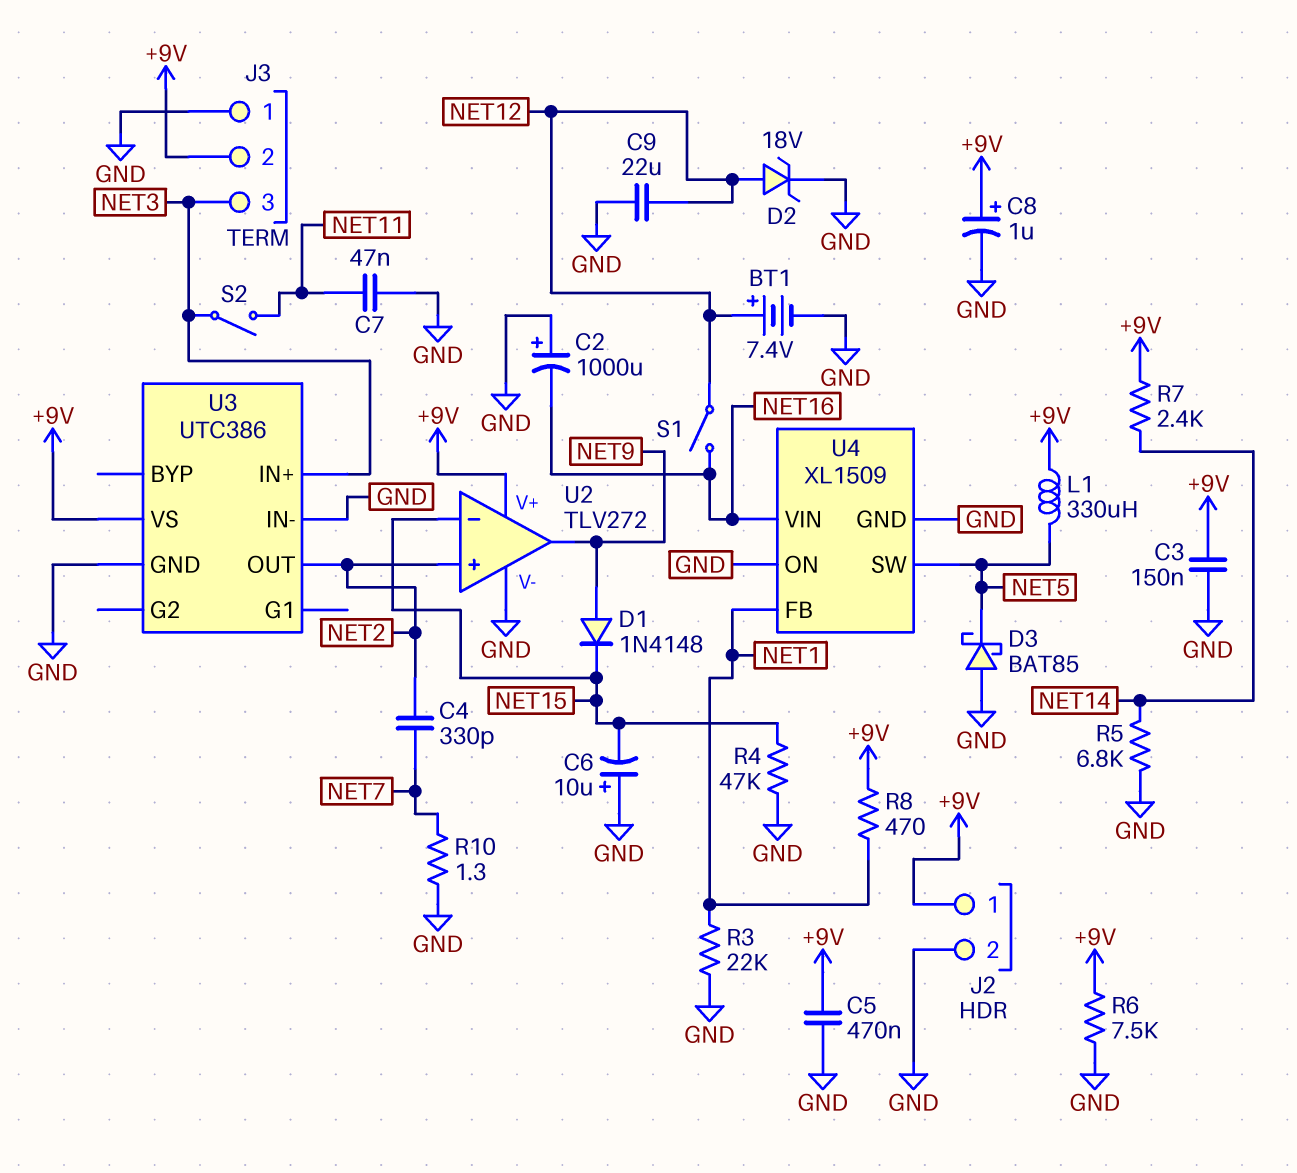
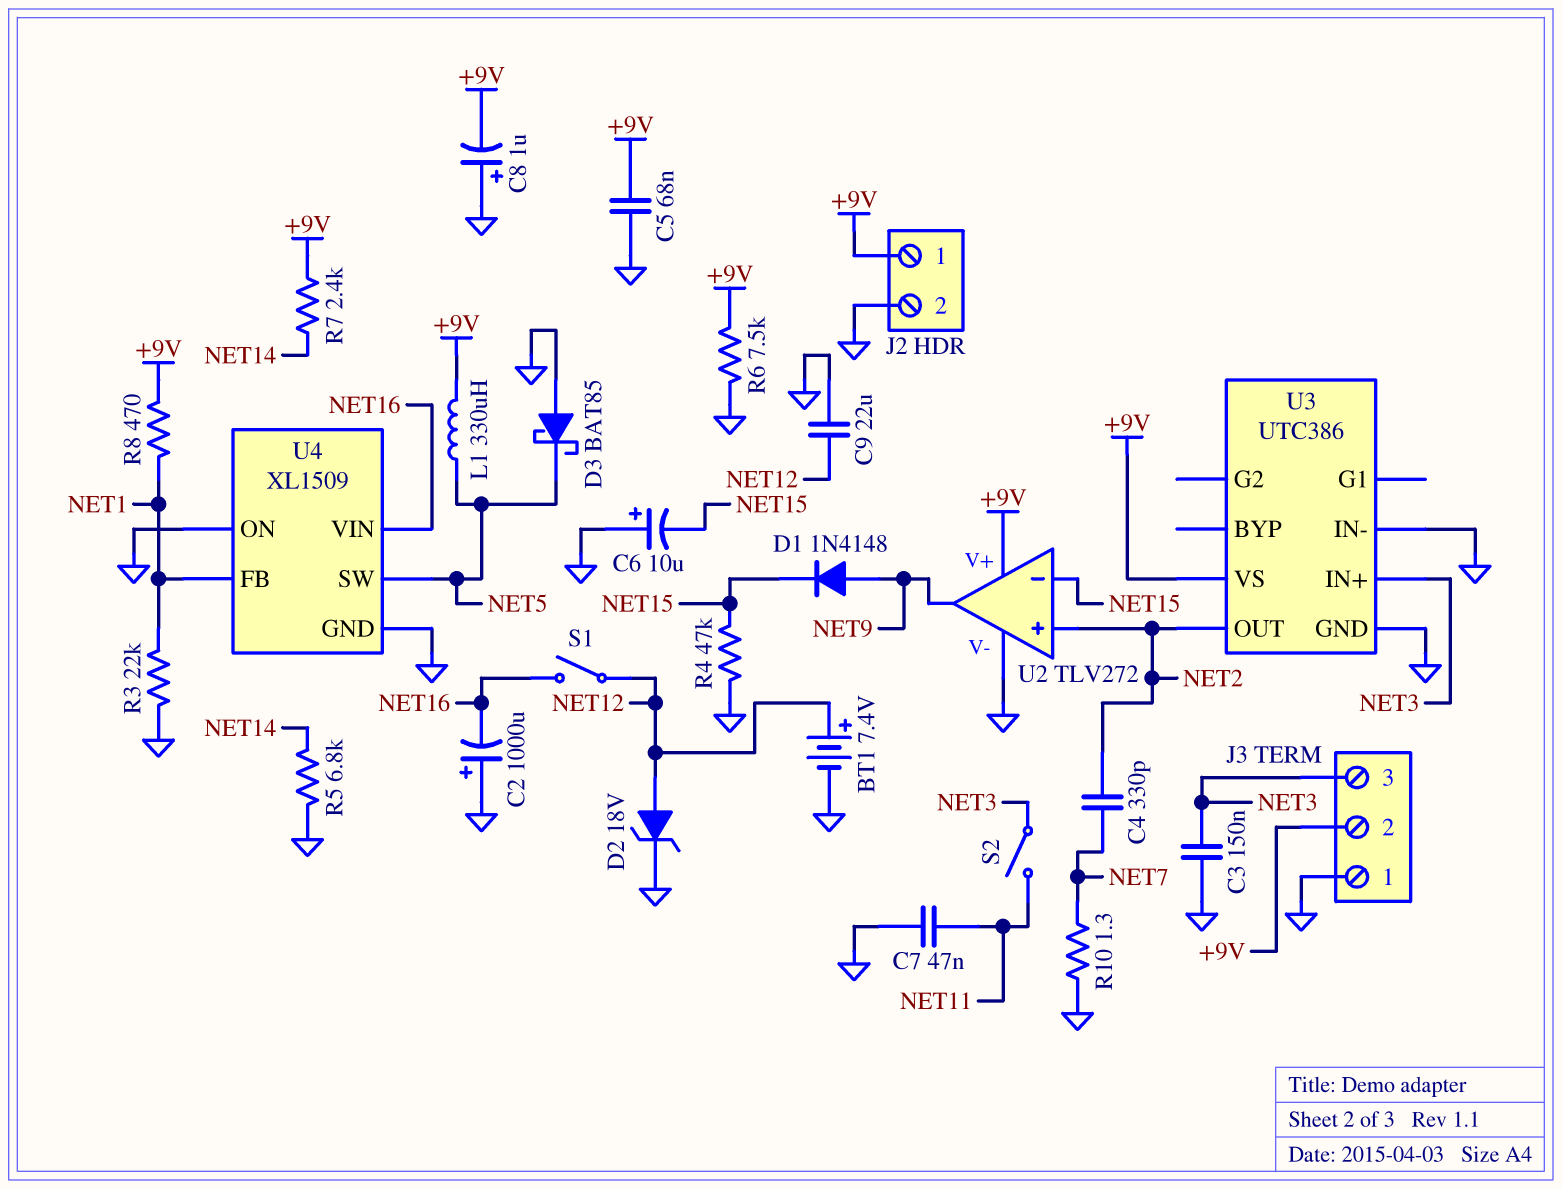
C3: 150nF (+9V, GND) -> 150nF (GND, NET3)
C5: 470nF (+9V, GND) -> 68nF (+9V, GND)
C8: 1uF (plus +9V, minus GND) -> 1uF (plus GND, minus +9V)

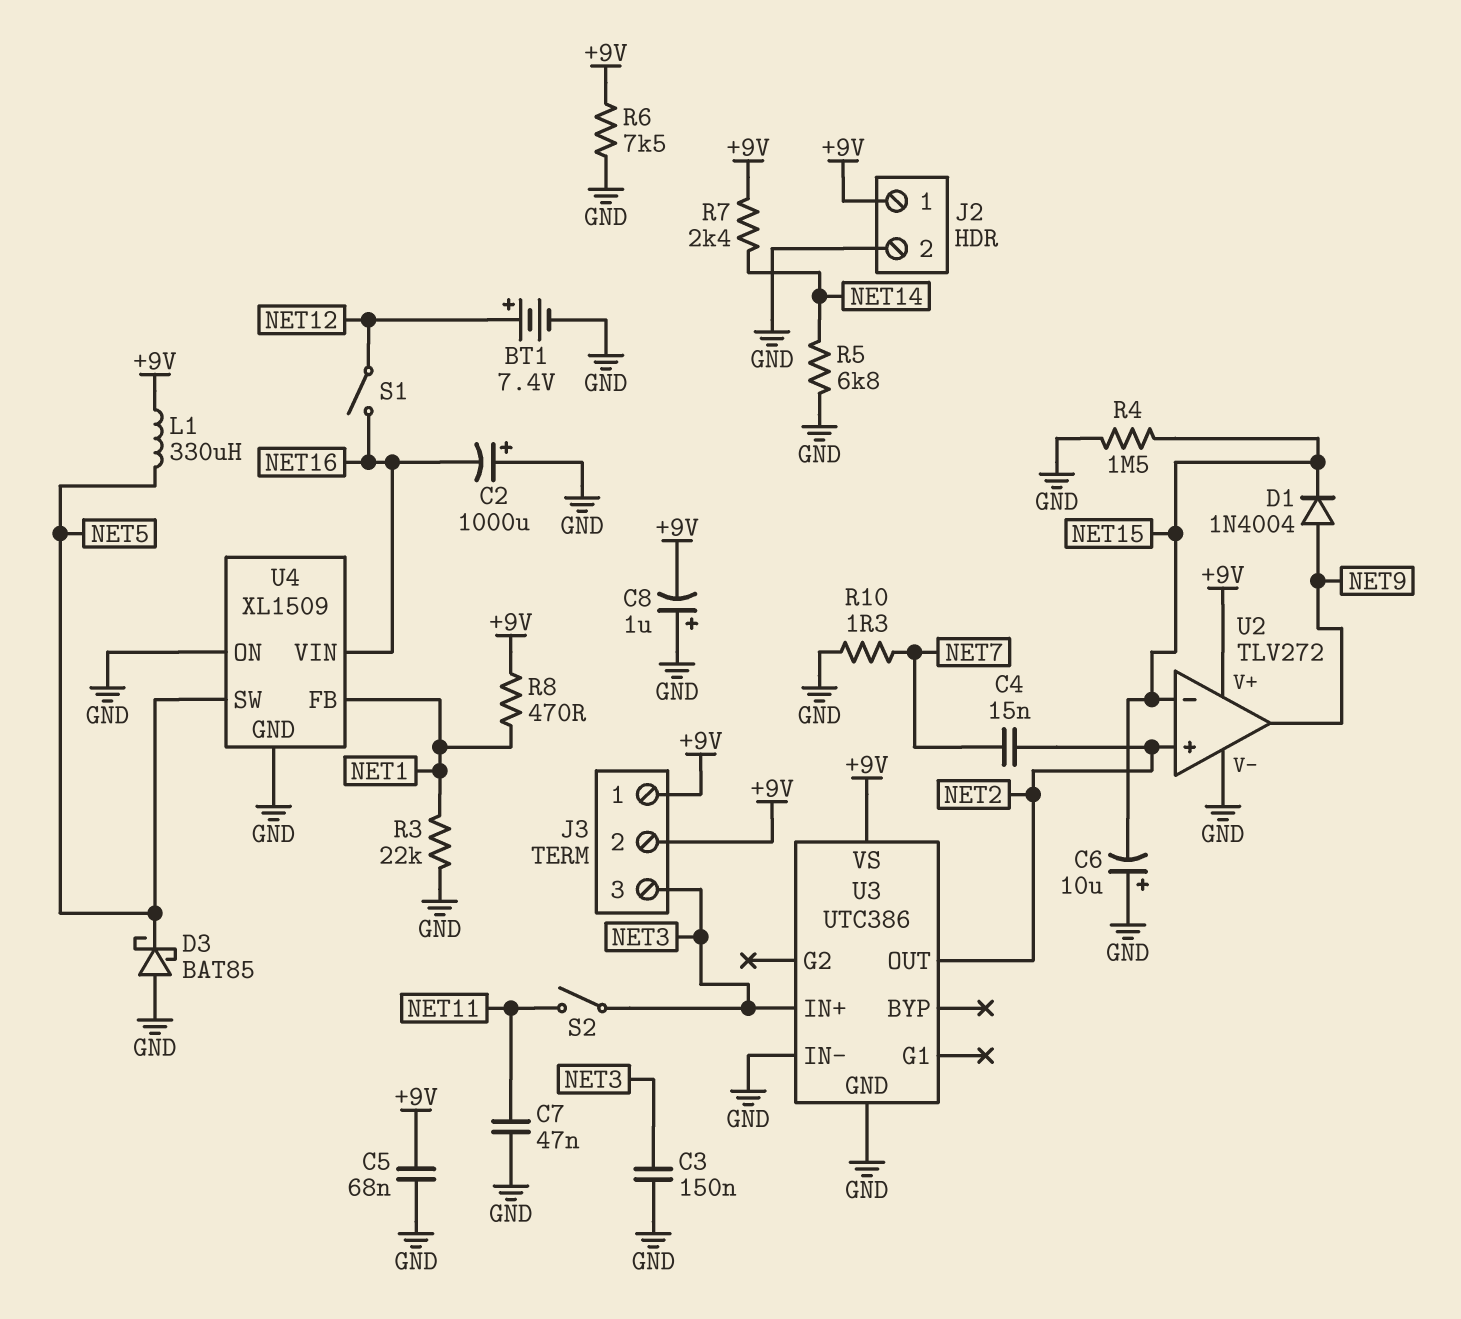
C4: 330pF (NET2, NET7) -> 15nF (NET2, NET7)
C9: 22uF (GND, NET12) -> none
D1: diode 1N4148 (A NET9, K NET15) -> diode 1N4004 (A NET9, K NET15)
D2: zener 18V (A NET12, K GND) -> none
J3 pin 1: GND -> +9V
R4: 47k (GND, NET15) -> 1.5M (GND, NET15)

